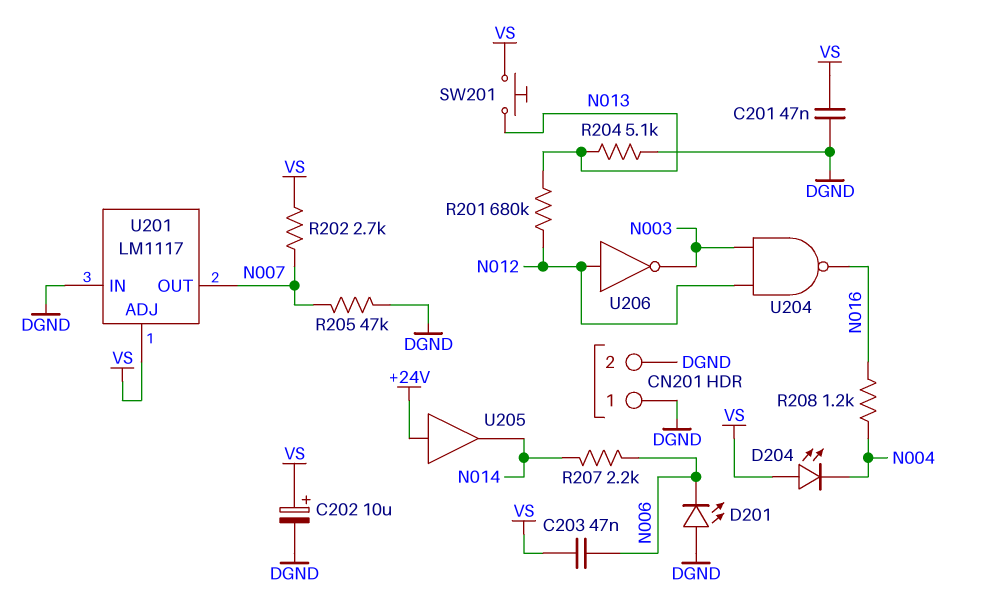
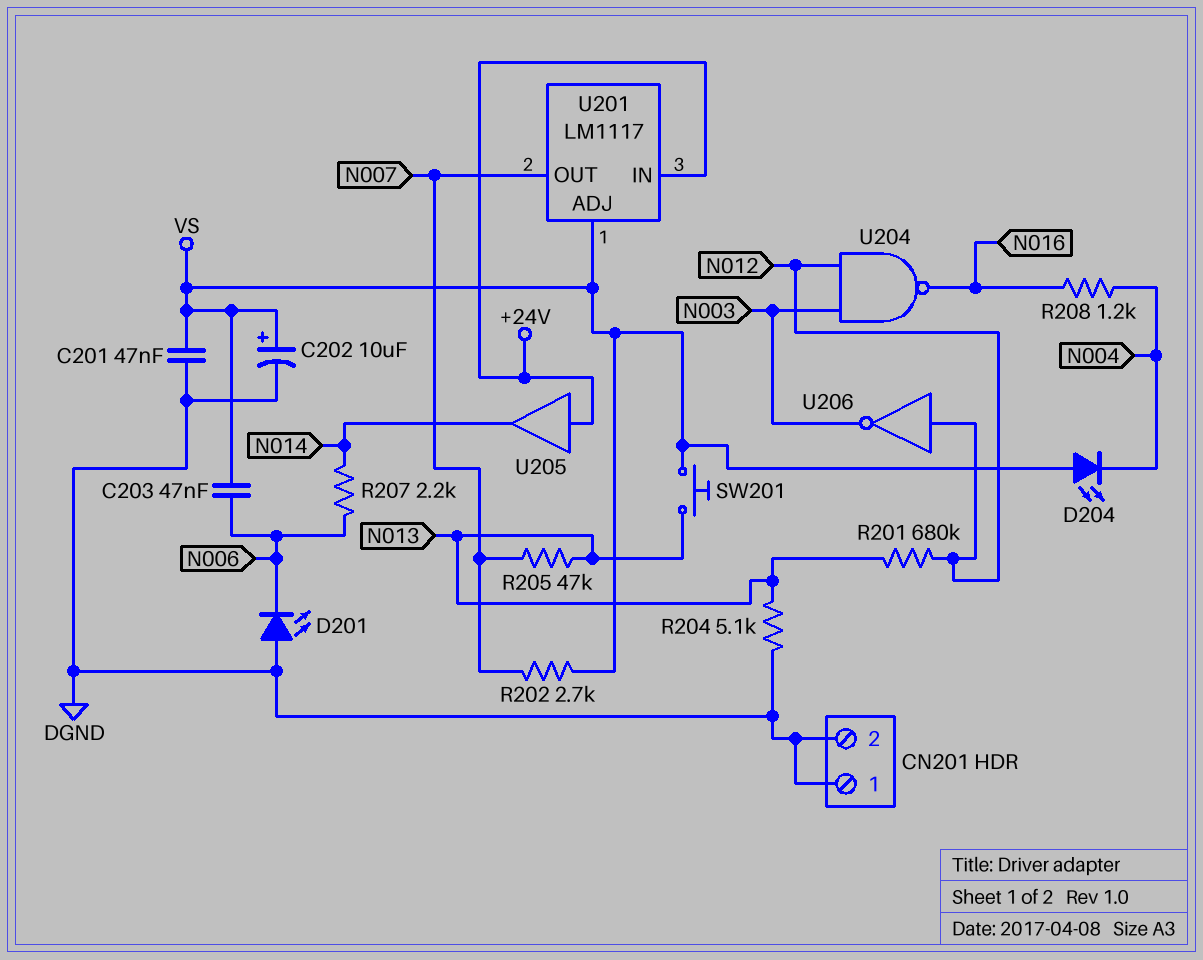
R205: 47k (DGND, N007) -> 47k (N007, N013)
U201 pin IN: DGND -> +24V

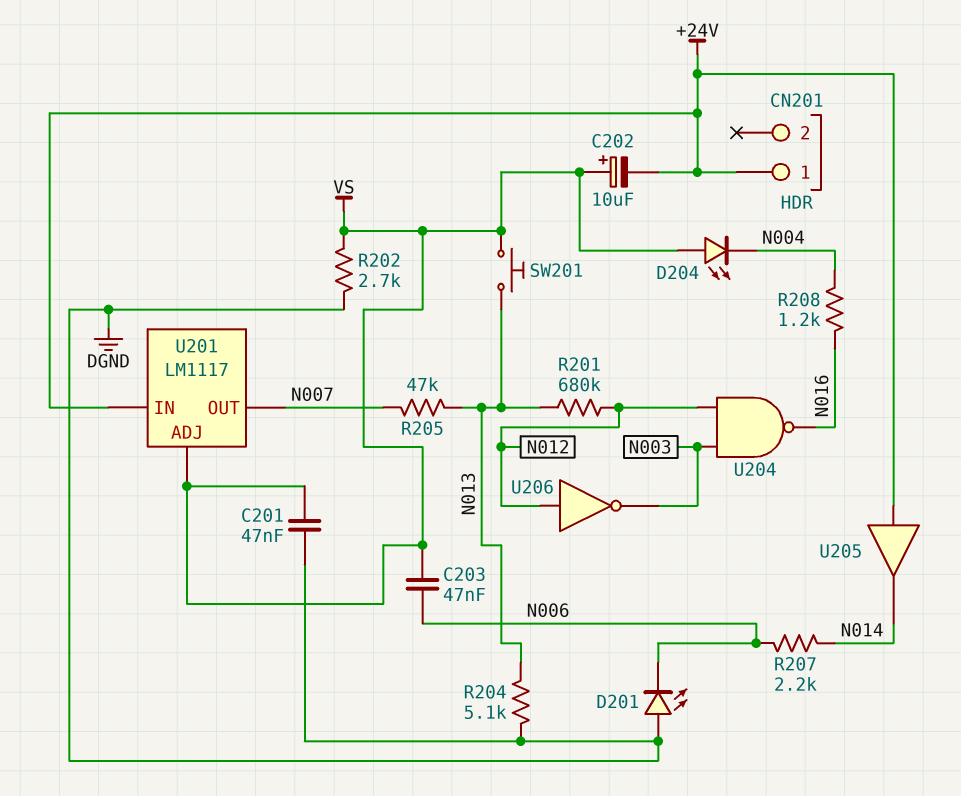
C202: 10uF (plus VS, minus DGND) -> 10uF (plus VS, minus +24V)
CN201 pin 1: DGND -> +24V
CN201 pin 2: DGND -> none
R202: 2.7k (N007, VS) -> 2.7k (DGND, VS)

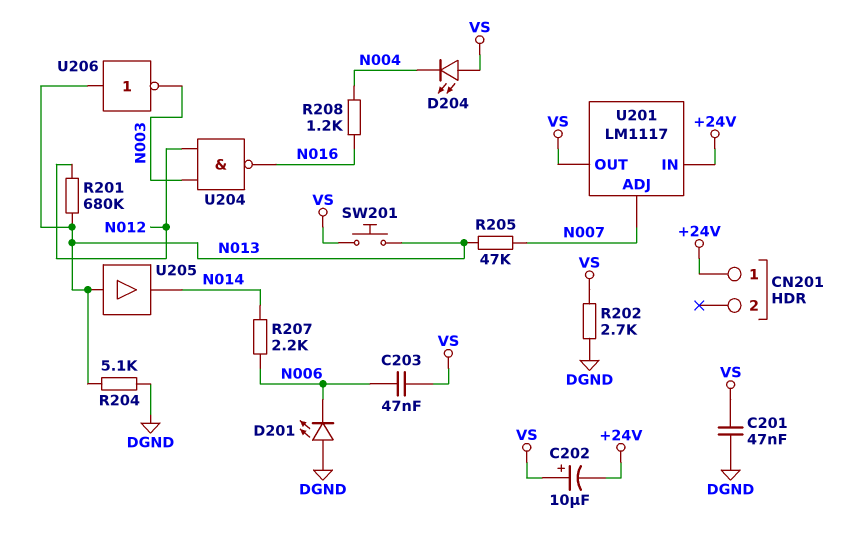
U201 pin ADJ: VS -> N007
U201 pin OUT: N007 -> VS
U205: buffer (in +24V, out N014) -> buffer (in N013, out N014)
U206: NOT (in N012, out N003) -> NOT (in N013, out N003)

